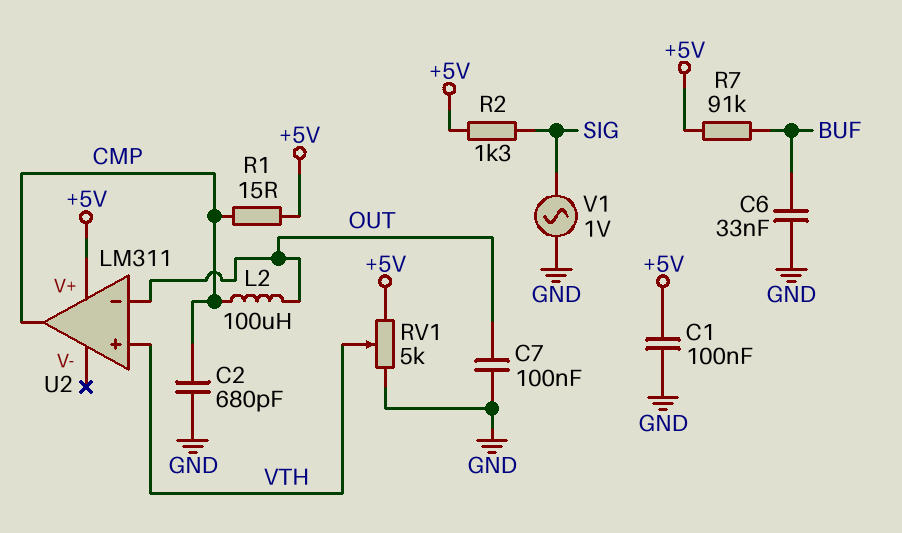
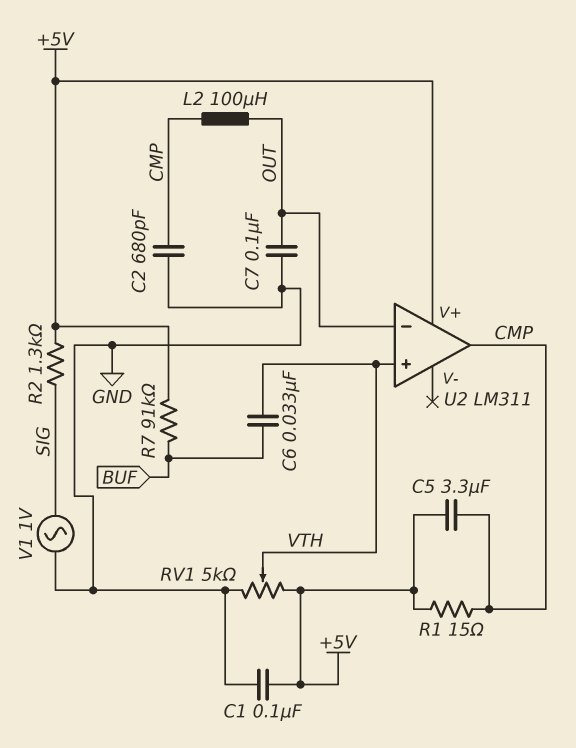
C5: none -> 3.3uF (+5V, CMP)
C6: 33nF (BUF, GND) -> 33nF (BUF, VTH)

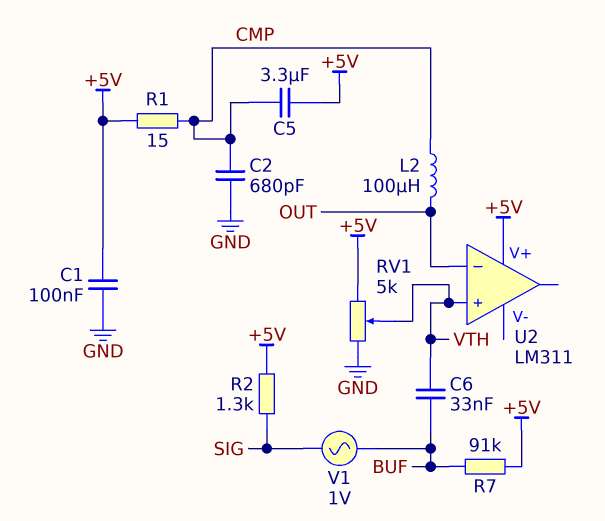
C7: 100nF (GND, OUT) -> none
U2 pin out: CMP -> none
V1: AC 1V (GND, SIG) -> AC 1V (BUF, SIG)

